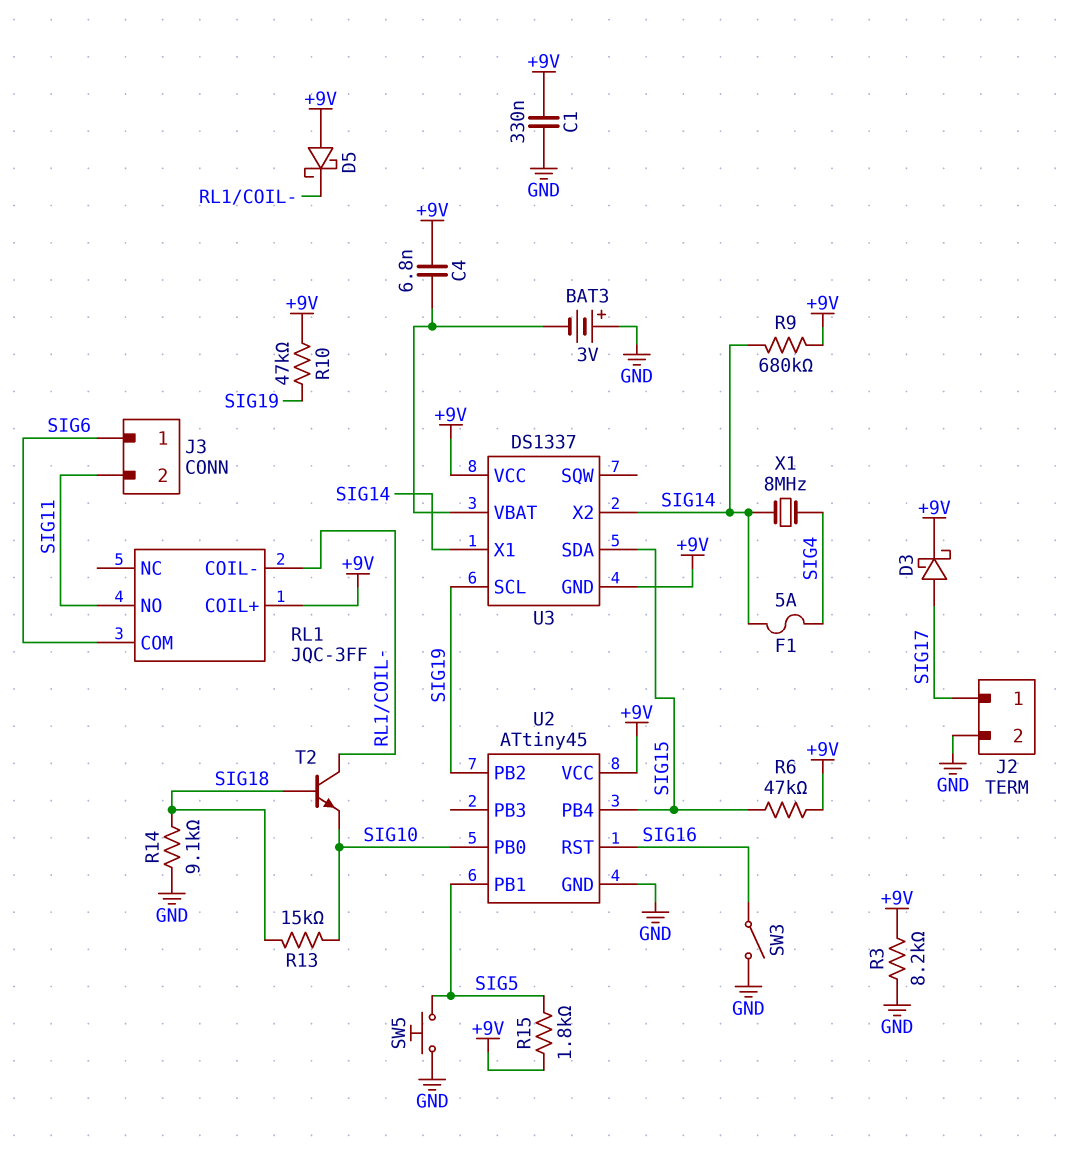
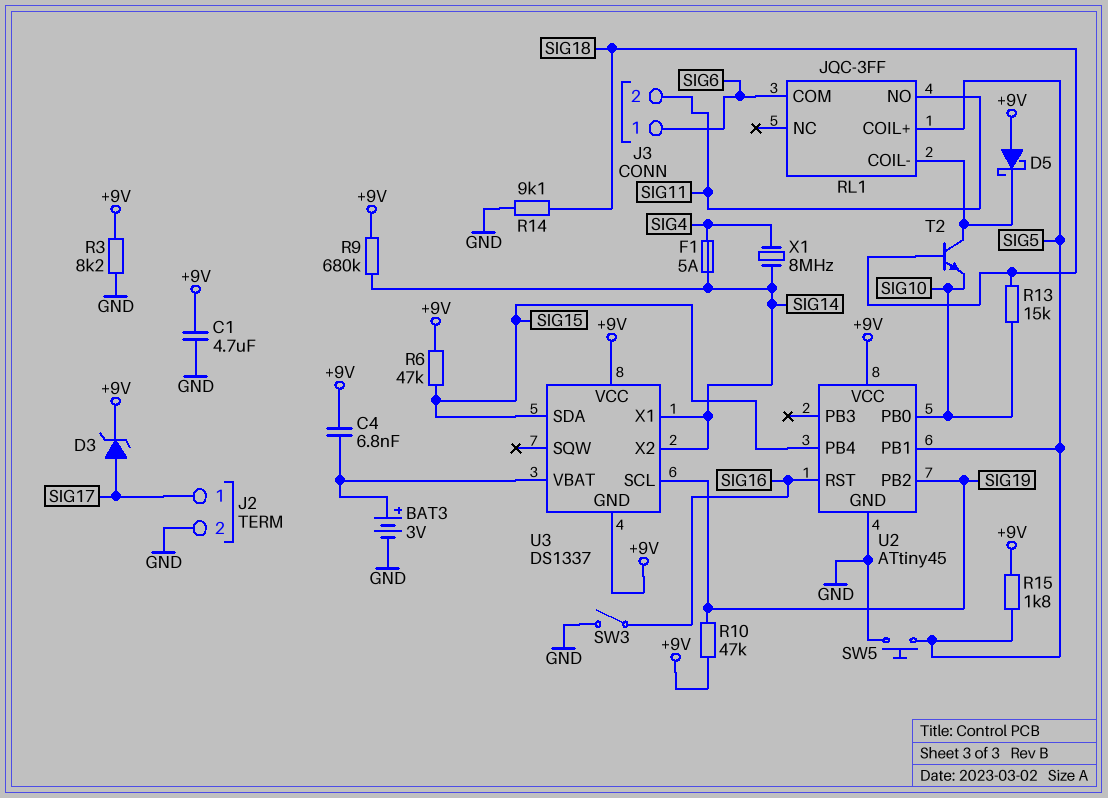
BAT3: 3V (plus GND, minus U3/VBAT) -> 3V (plus U3/VBAT, minus GND)
C1: 330nF (+9V, GND) -> 4.7uF (+9V, GND)
D3: schottky (A SIG17, K +9V) -> zener (A SIG17, K +9V)
RL1 pin COIL+: +9V -> SIG5

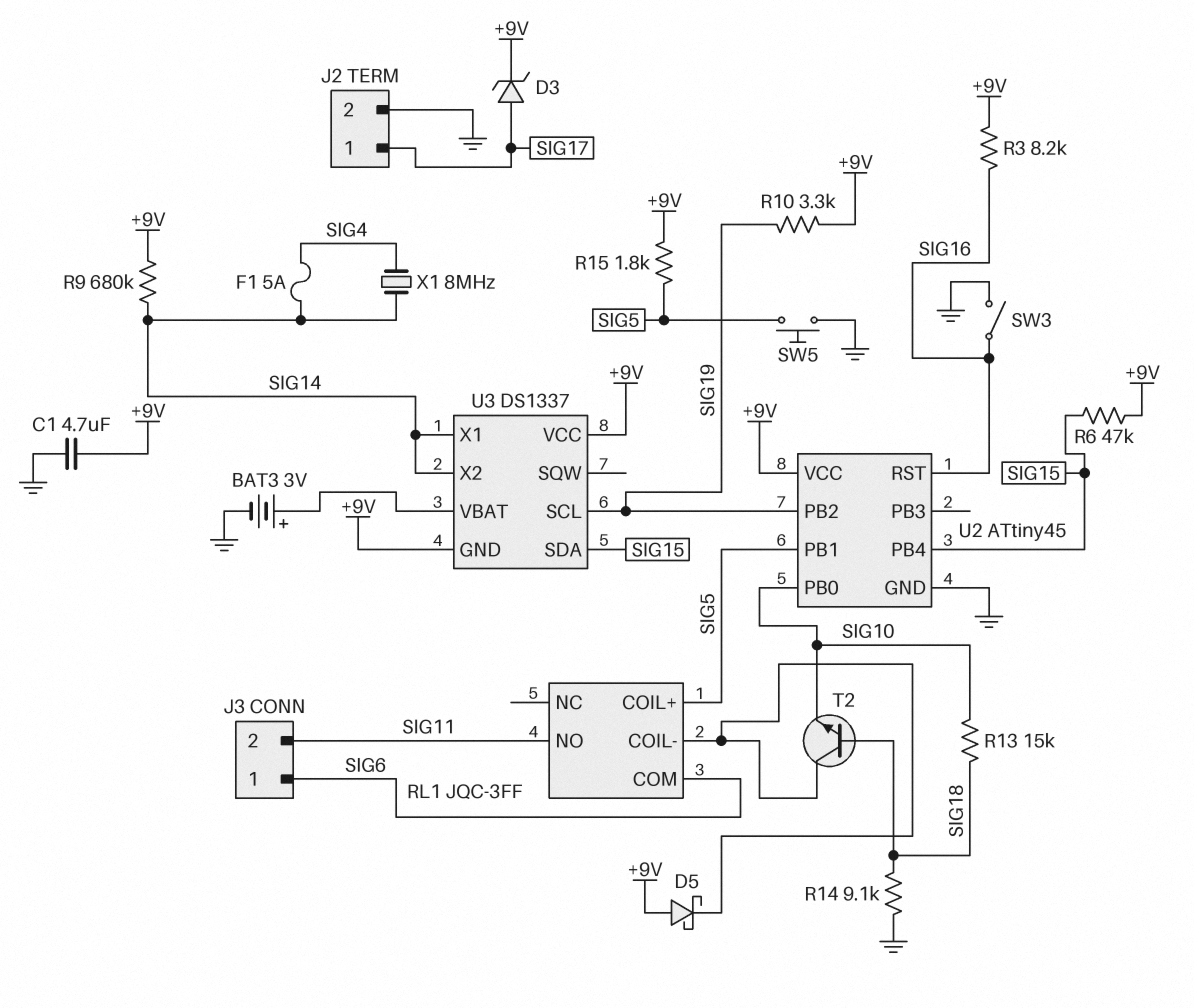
C4: 6.8nF (+9V, U3/VBAT) -> none
R3: 8.2k (+9V, GND) -> 8.2k (+9V, SIG16)
R10: 47k (+9V, SIG19) -> 3.3k (+9V, SIG19)

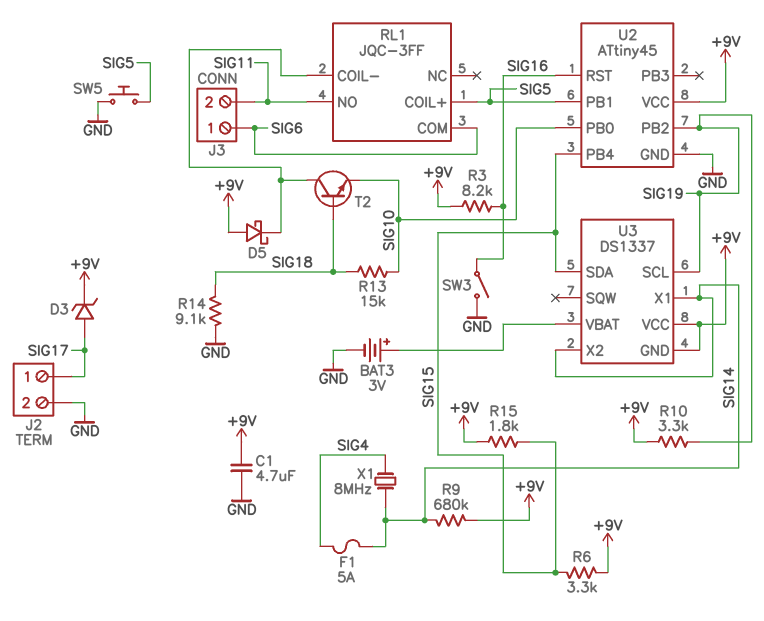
R6: 47k (+9V, SIG15) -> 3.3k (+9V, SIG15)
R15: 1.8k (+9V, SIG5) -> 1.8k (+9V, SIG15)

